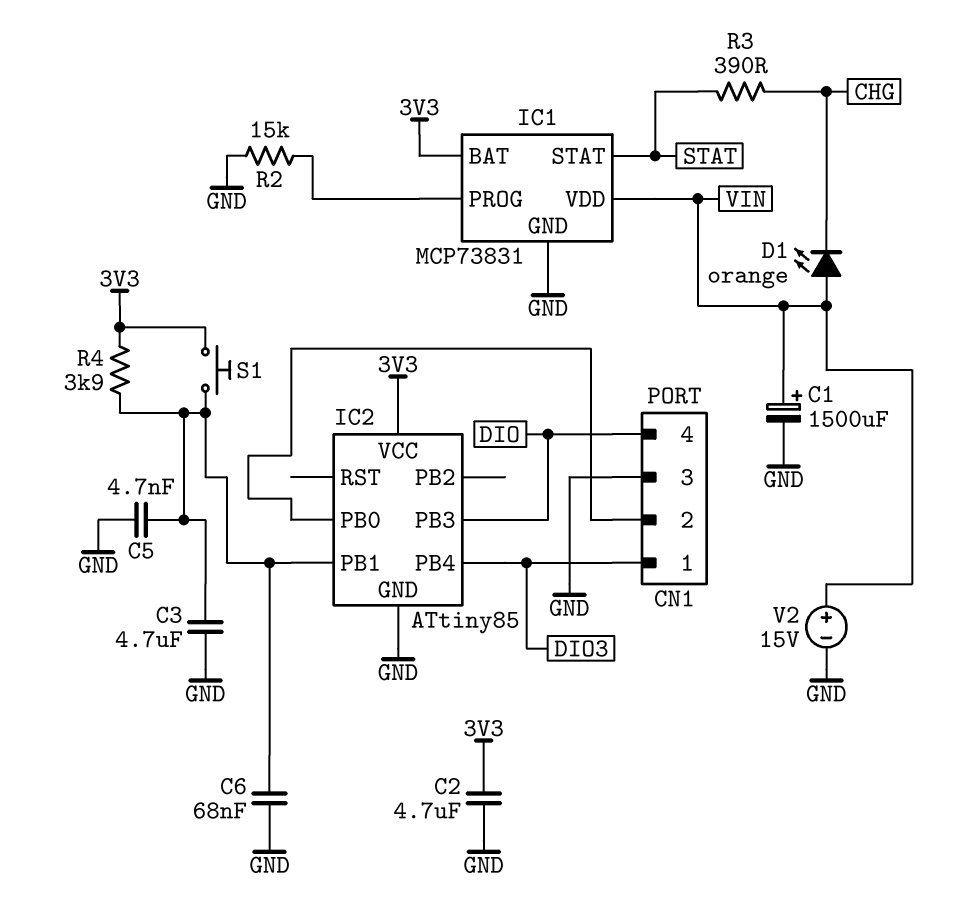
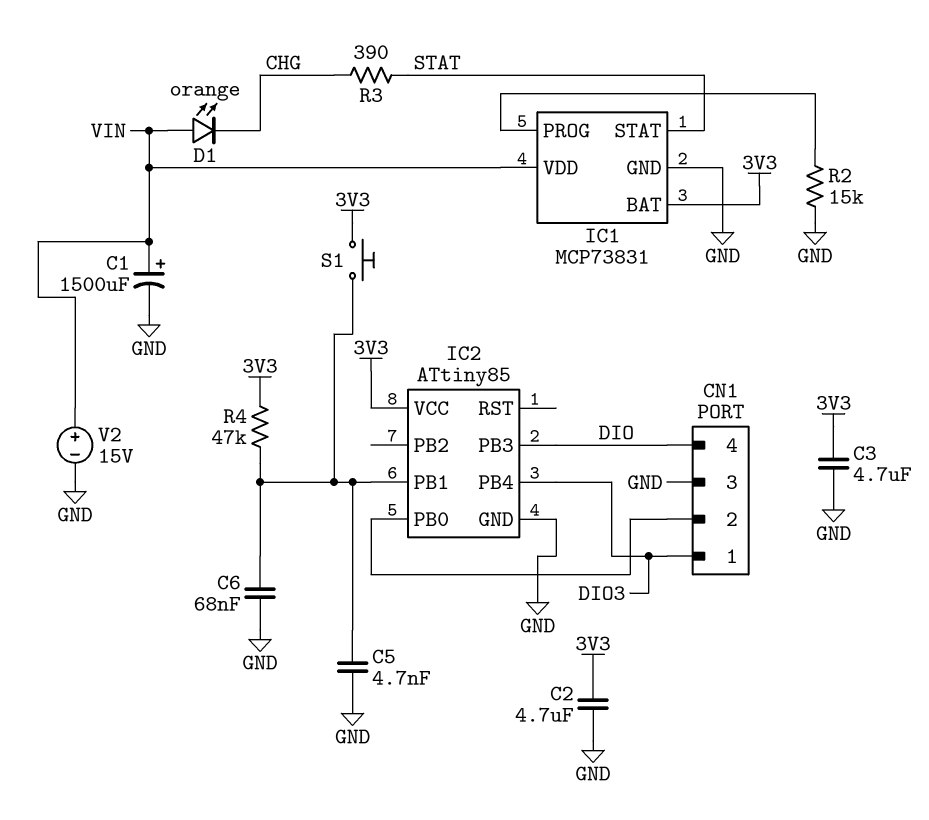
C3: 4.7uF (GND, IC2/PB1) -> 4.7uF (3V3, GND)
R4: 3.9k (3V3, IC2/PB1) -> 47k (3V3, IC2/PB1)

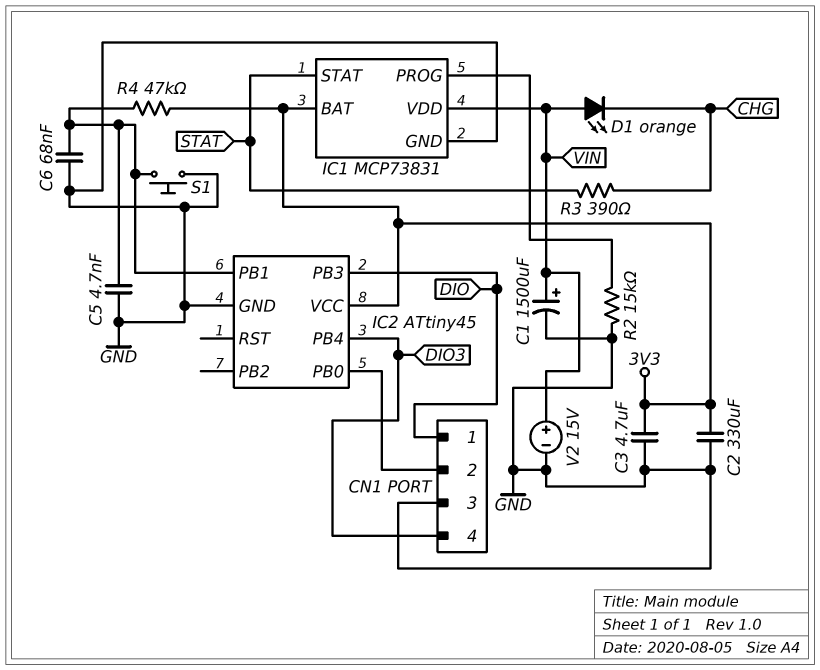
C2: 4.7uF (3V3, GND) -> 330uF (3V3, GND)
CN1 pin 1: DIO3 -> DIO
CN1 pin 4: DIO -> DIO3
IC2: ATtiny85 -> ATtiny45
S1: button (3V3, IC2/PB1) -> button (GND, IC2/PB1)

